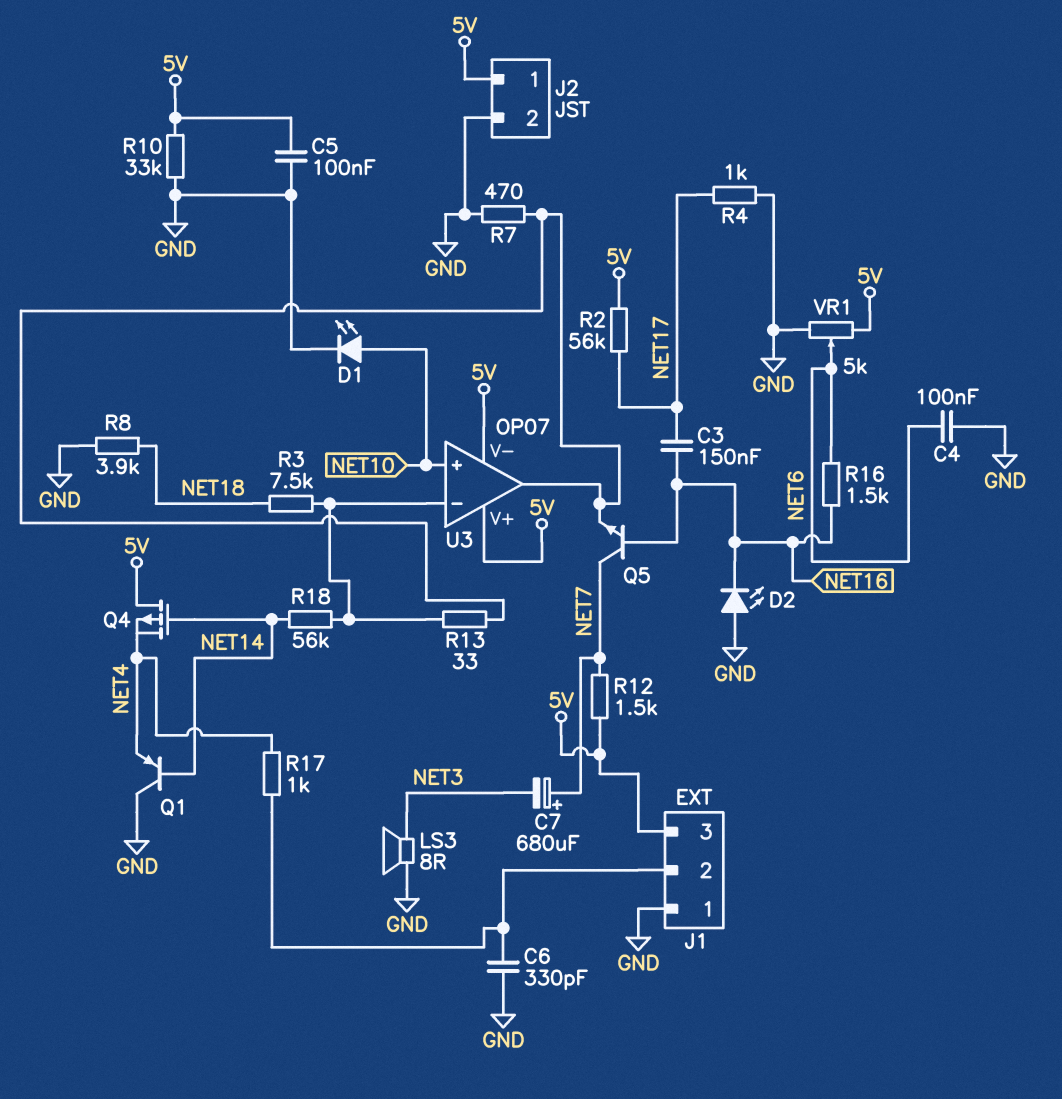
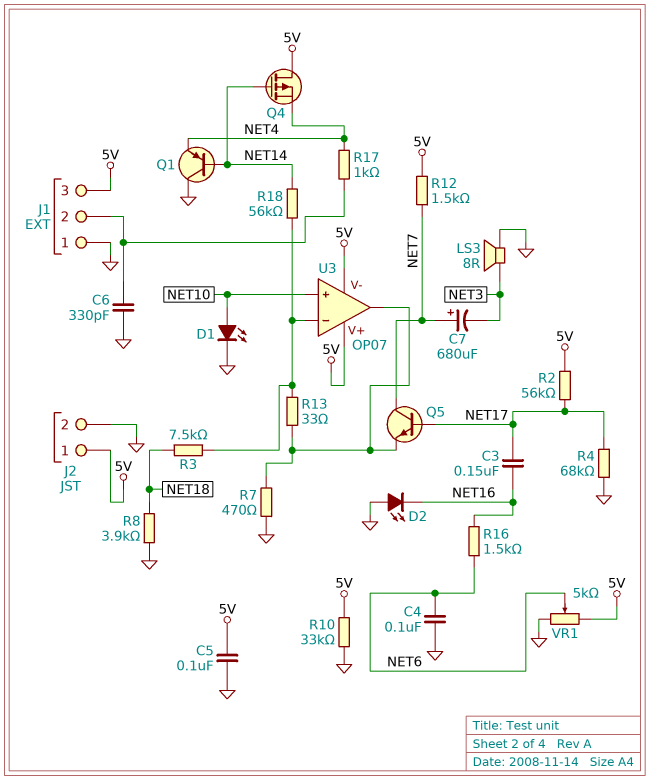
Q5: NPN (B NET16, C NET7, E U3/out) -> NPN (B NET17, C NET7, E U3/out)
R4: 1k (GND, NET17) -> 68k (GND, NET17)

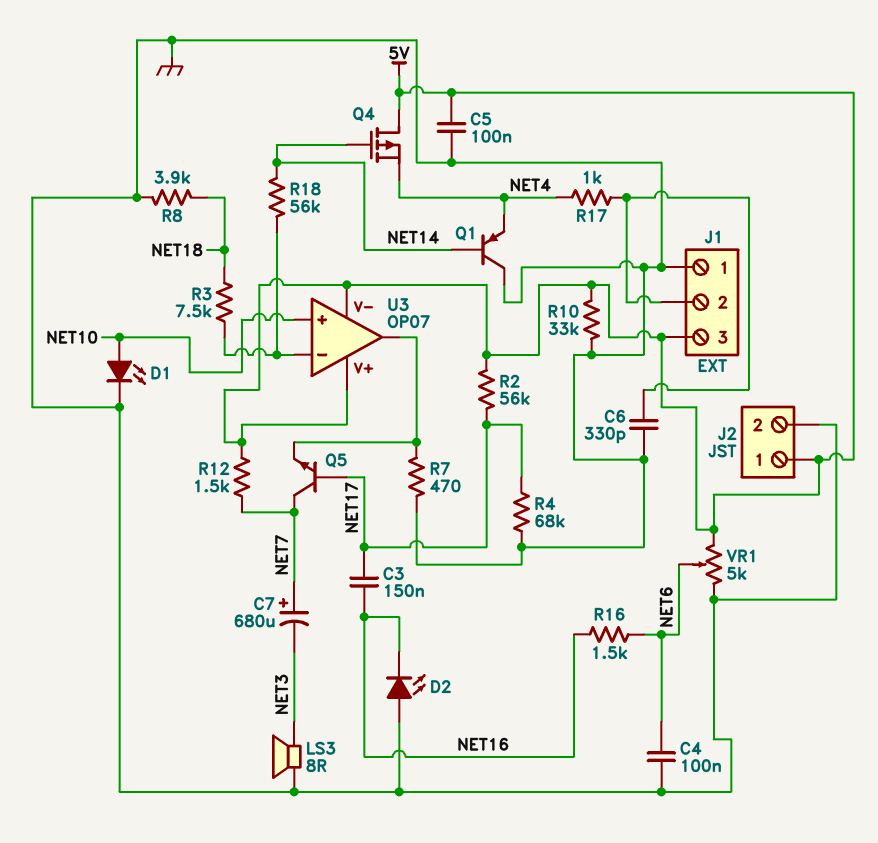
R13: 33 (U3/in-, U3/out) -> none

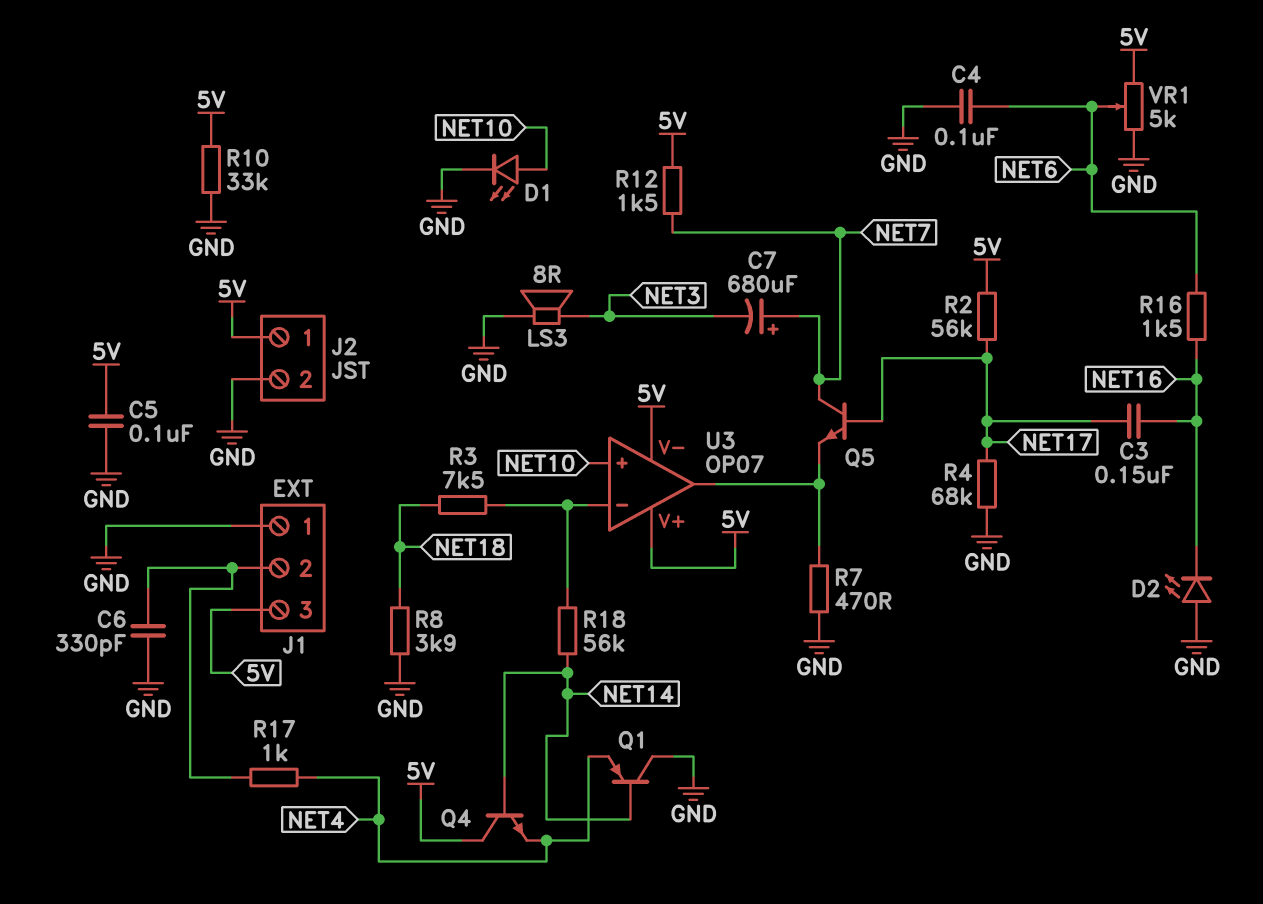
Q4: PMOS (G NET14, D 5V, S NET4) -> NPN (B NET14, C 5V, E NET4)

